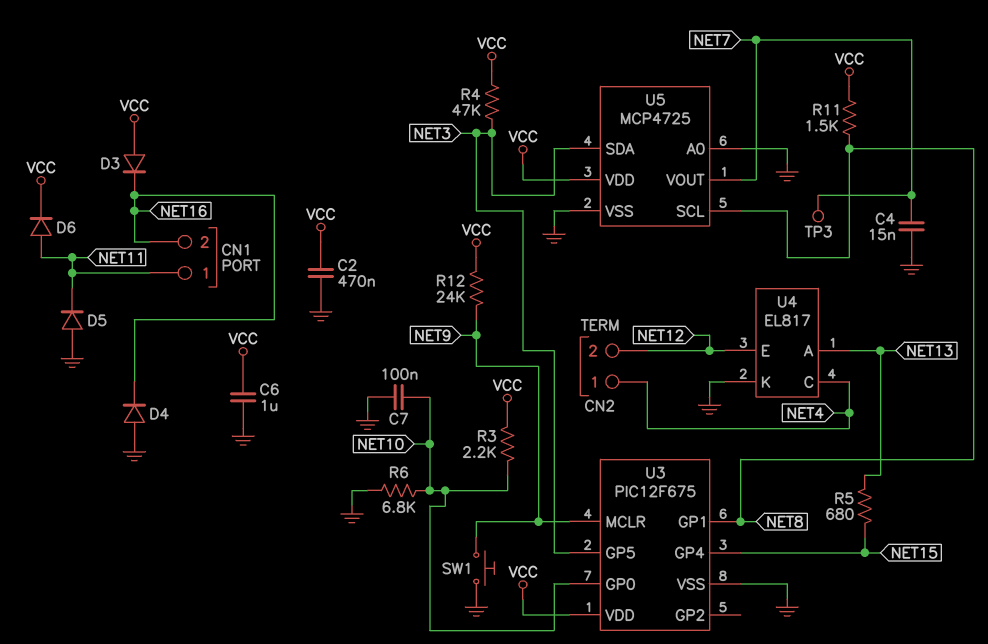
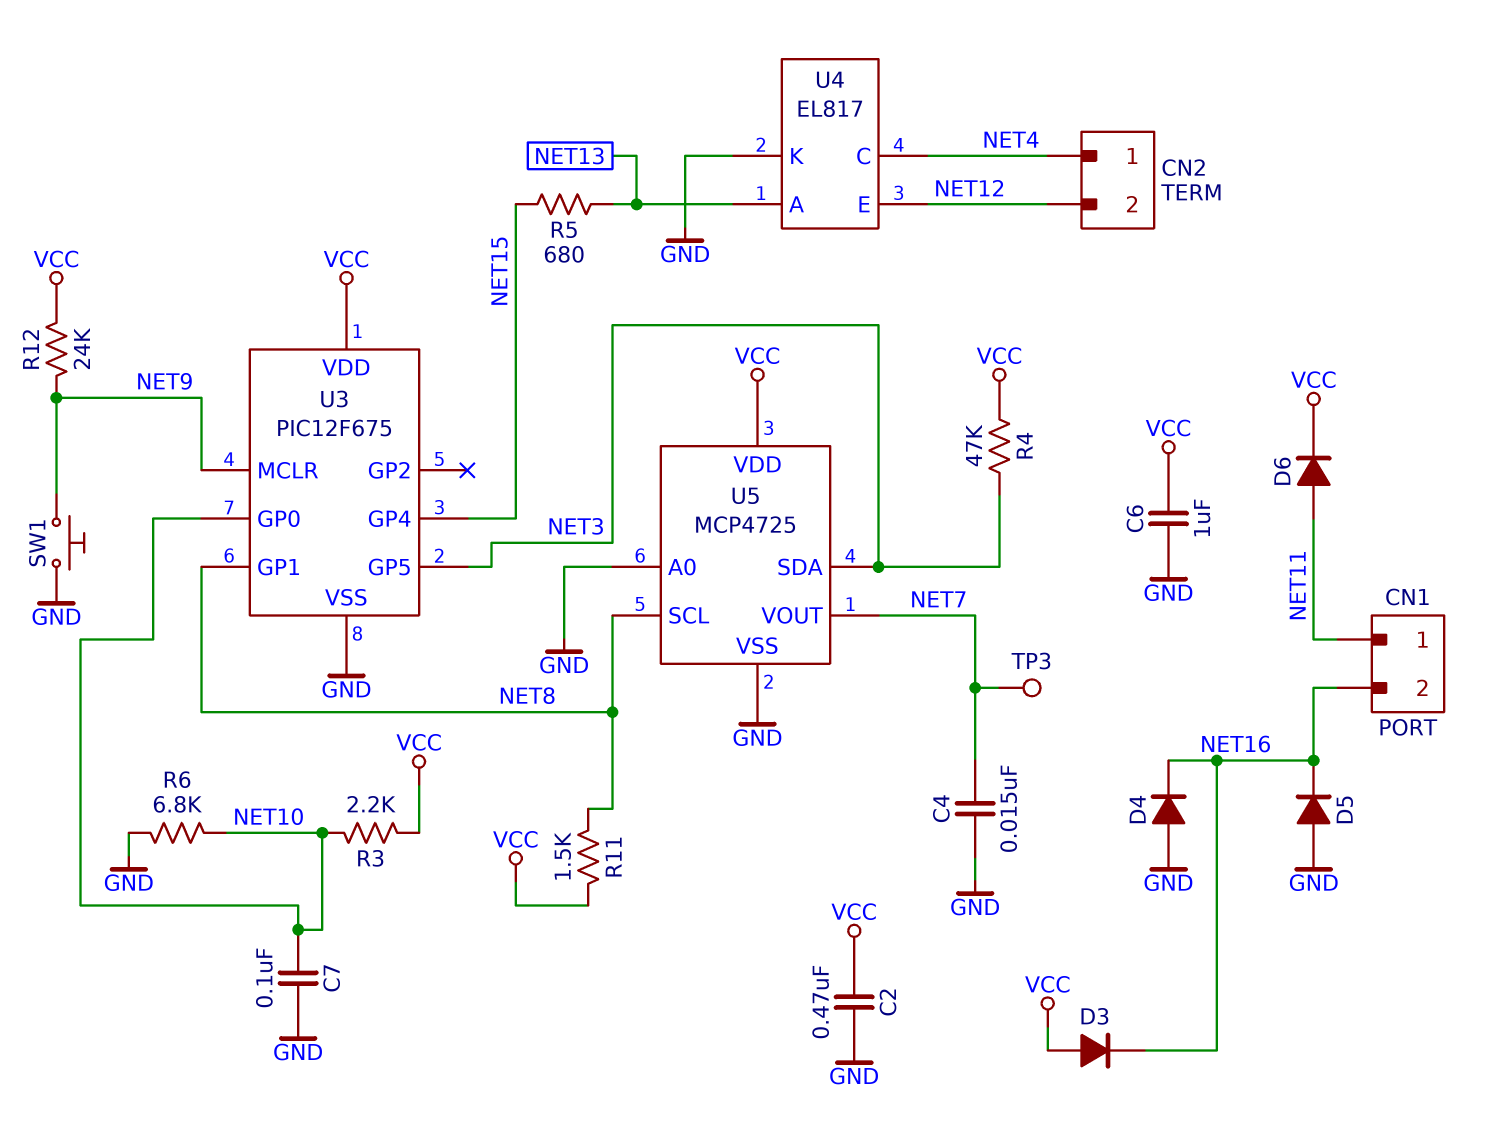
D5: diode (A GND, K NET11) -> diode (A GND, K NET16)

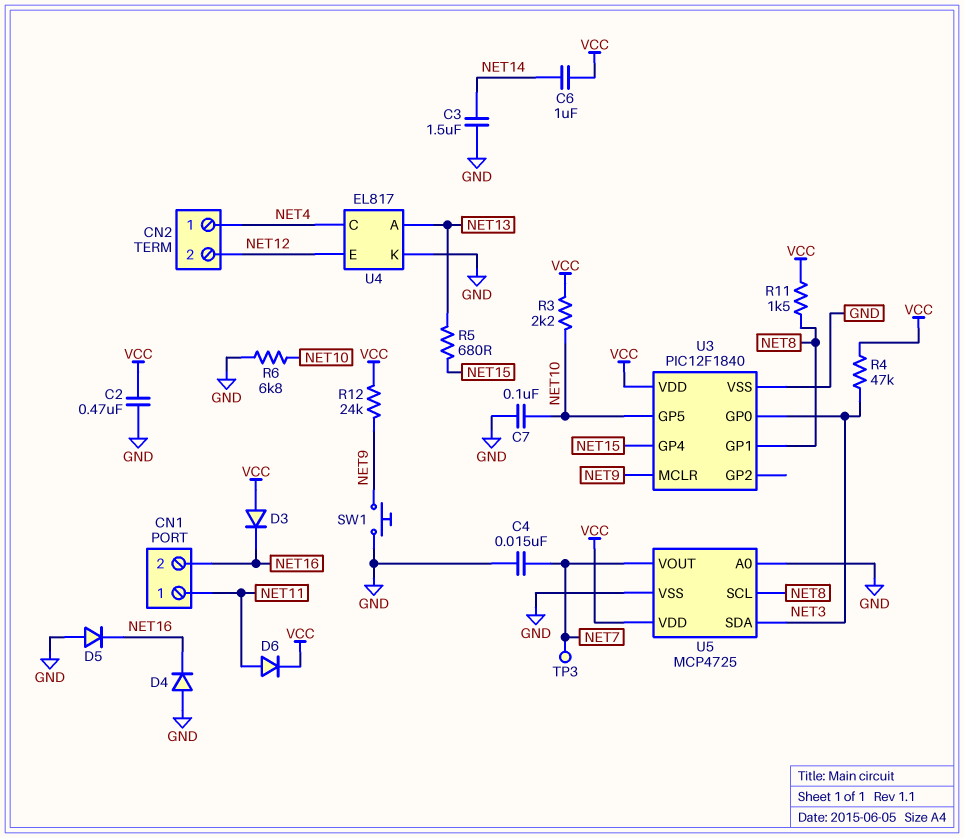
C3: none -> 1.5uF (GND, NET14)
C6: 1uF (GND, VCC) -> 1uF (NET14, VCC)
U3: PIC12F675 -> PIC12F1840
U3 pin GP0: NET10 -> NET3
U3 pin GP5: NET3 -> NET10

